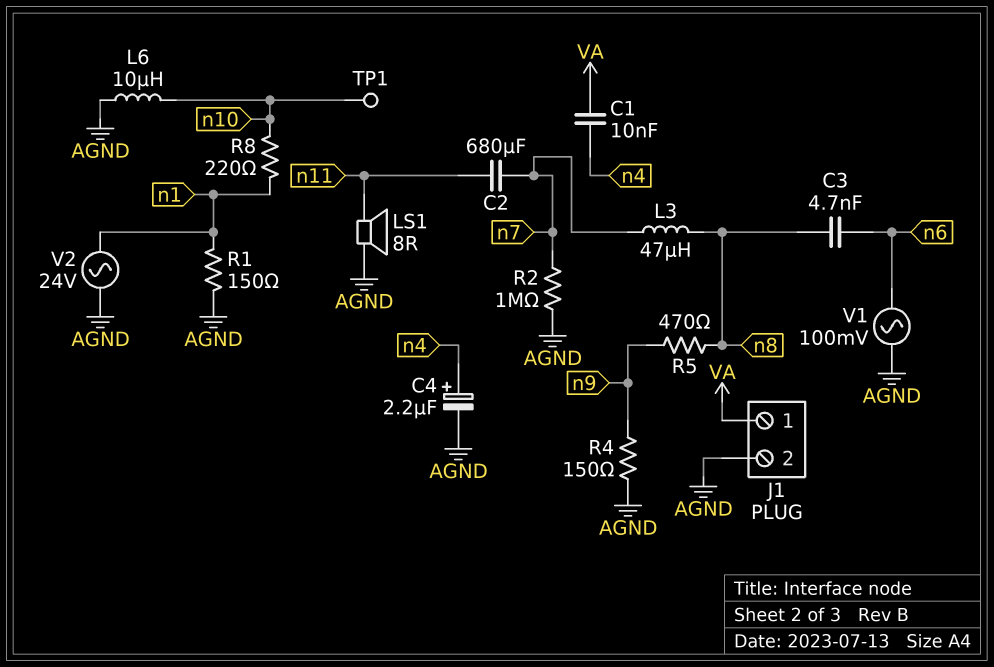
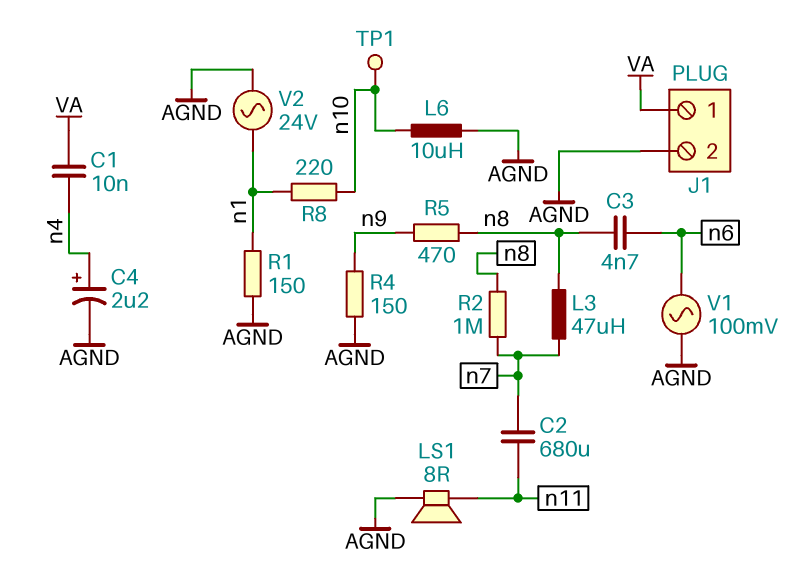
R2: 1M (AGND, n7) -> 1M (n7, n8)

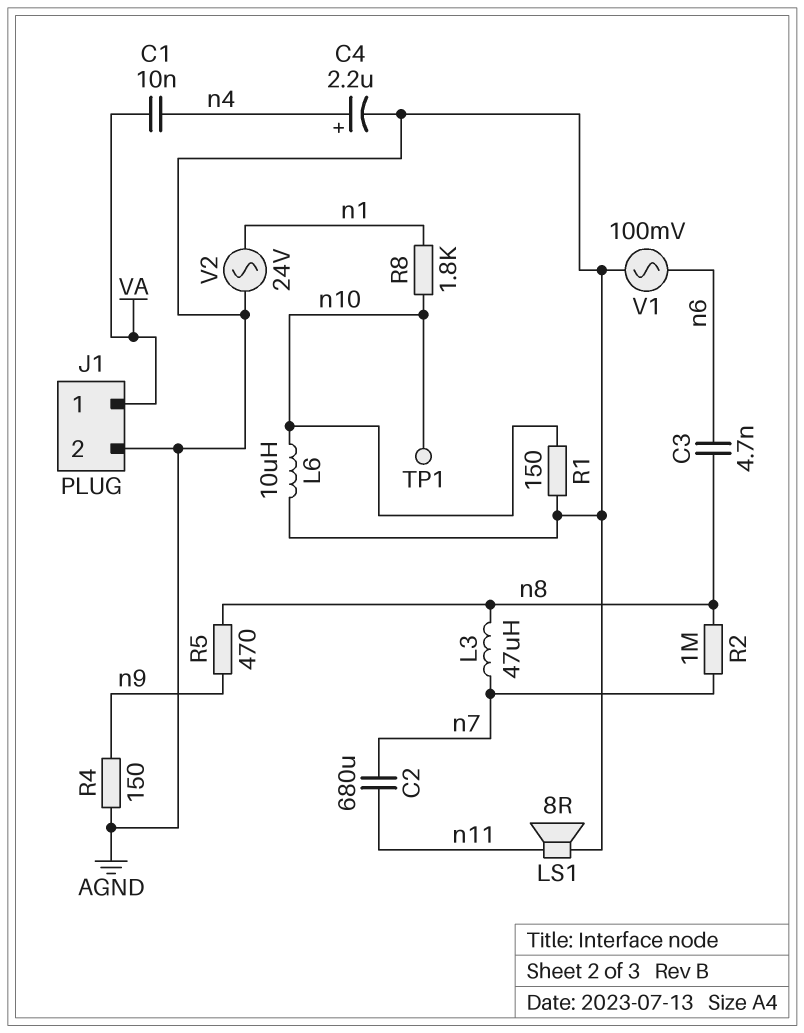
R1: 150 (AGND, n1) -> 150 (AGND, n10)
R8: 220 (n1, n10) -> 1.8k (n1, n10)

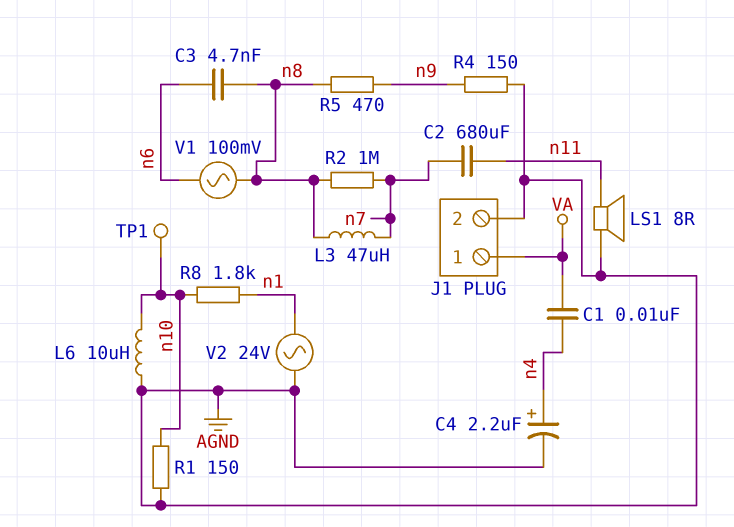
V1: AC 100mV (AGND, n6) -> AC 100mV (n6, n8)

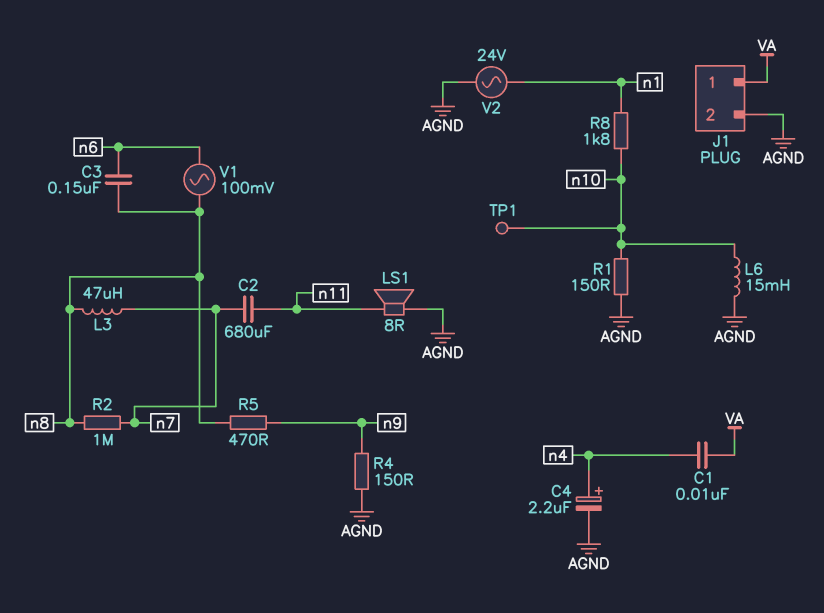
C3: 4.7nF (n6, n8) -> 150nF (n6, n8)
L6: 10uH (AGND, n10) -> 15mH (AGND, n10)

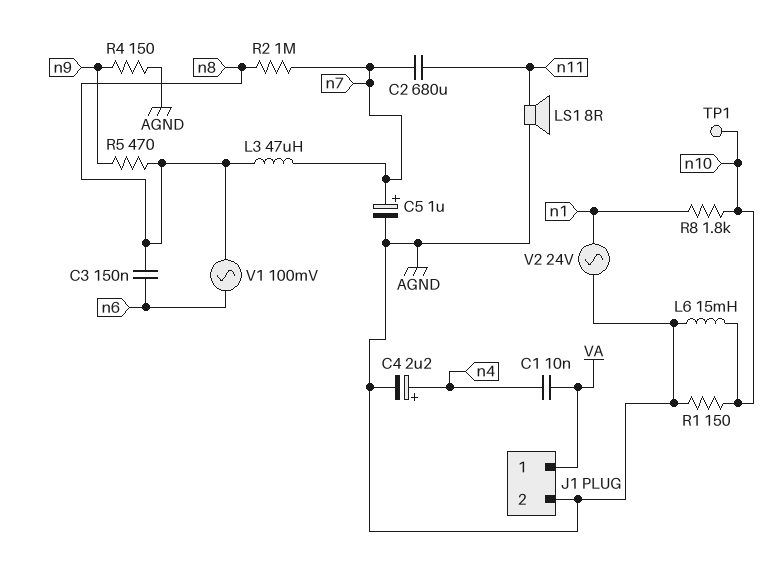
C5: none -> 1uF (plus n7, minus AGND)

